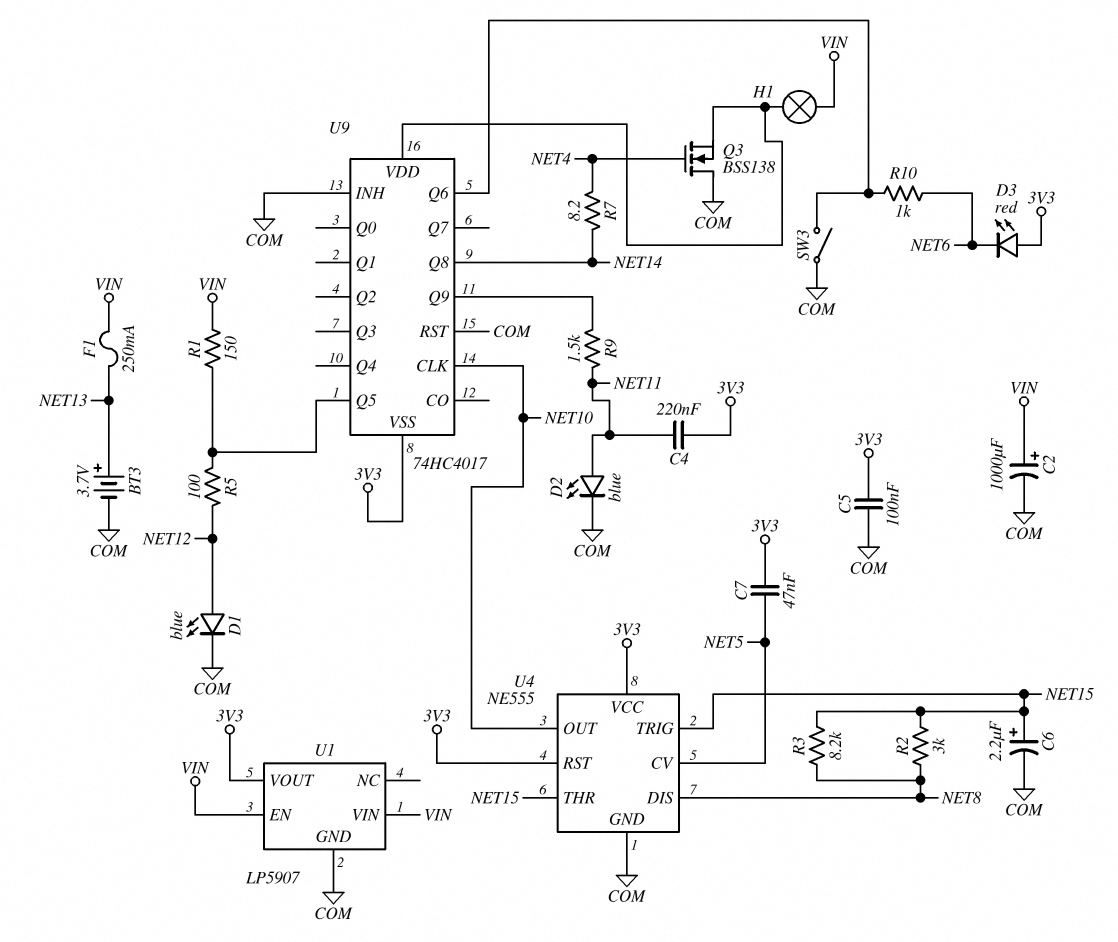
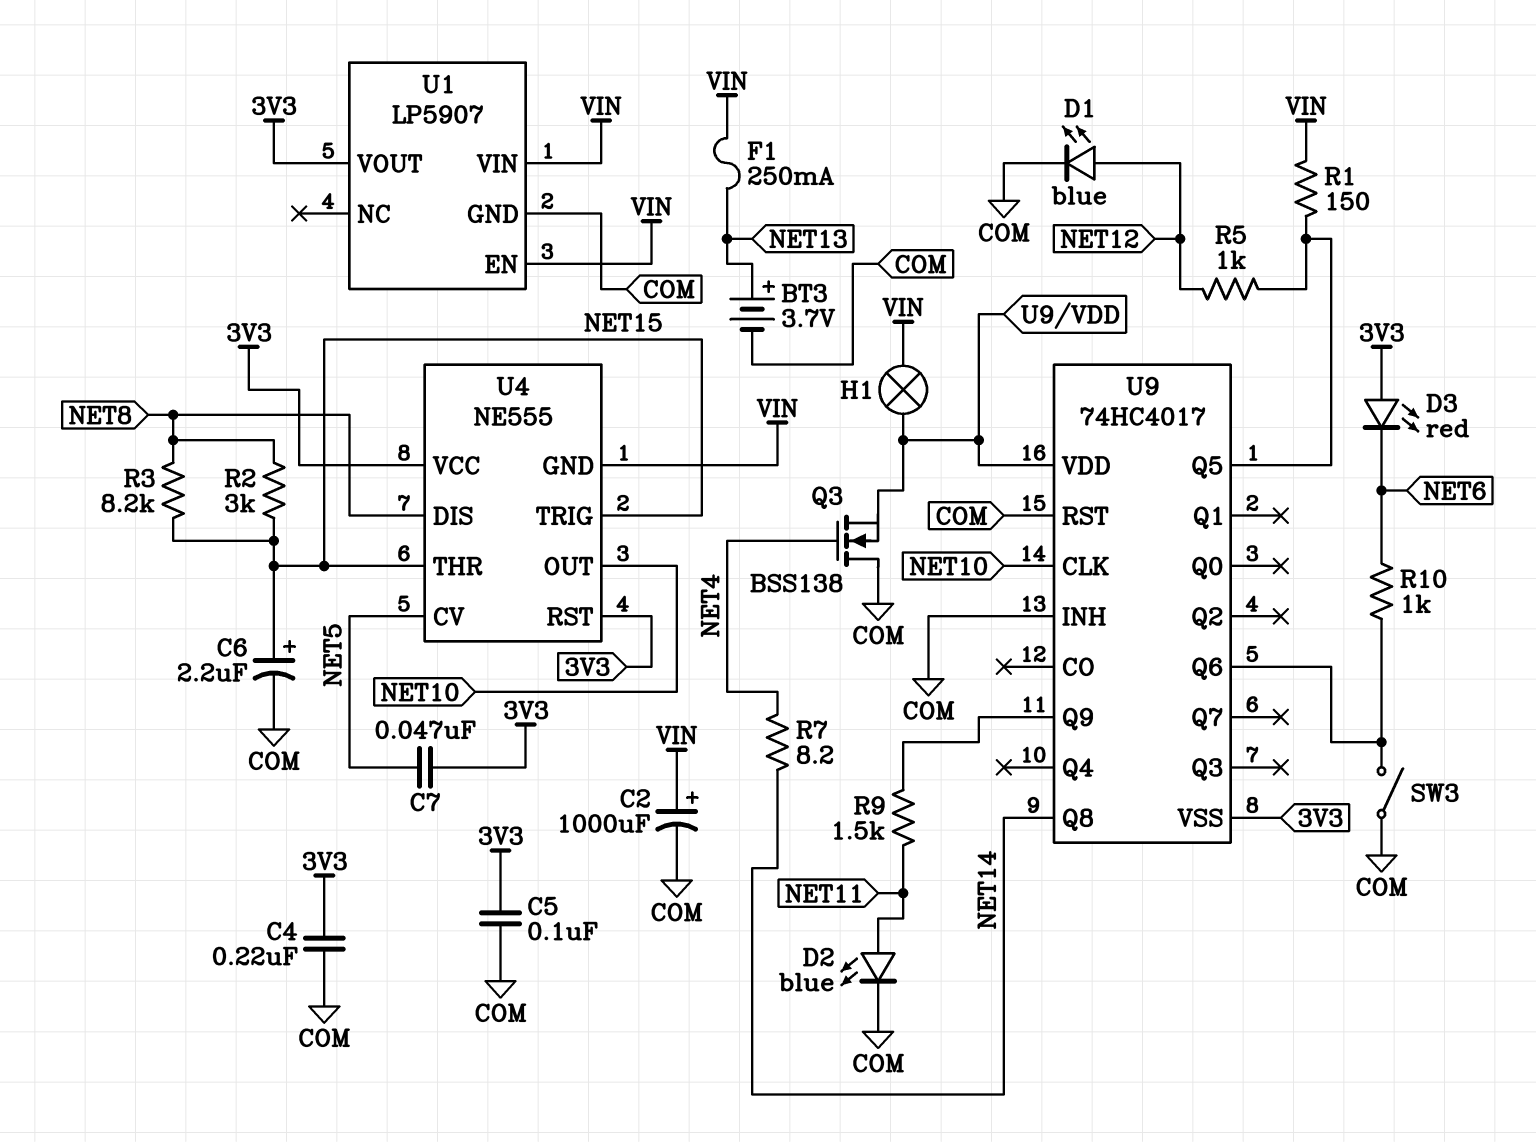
C4: 220nF (3V3, NET11) -> 220nF (3V3, COM)
R5: 100 (NET12, U9/Q5) -> 1k (NET12, U9/Q5)
U4 pin GND: COM -> VIN

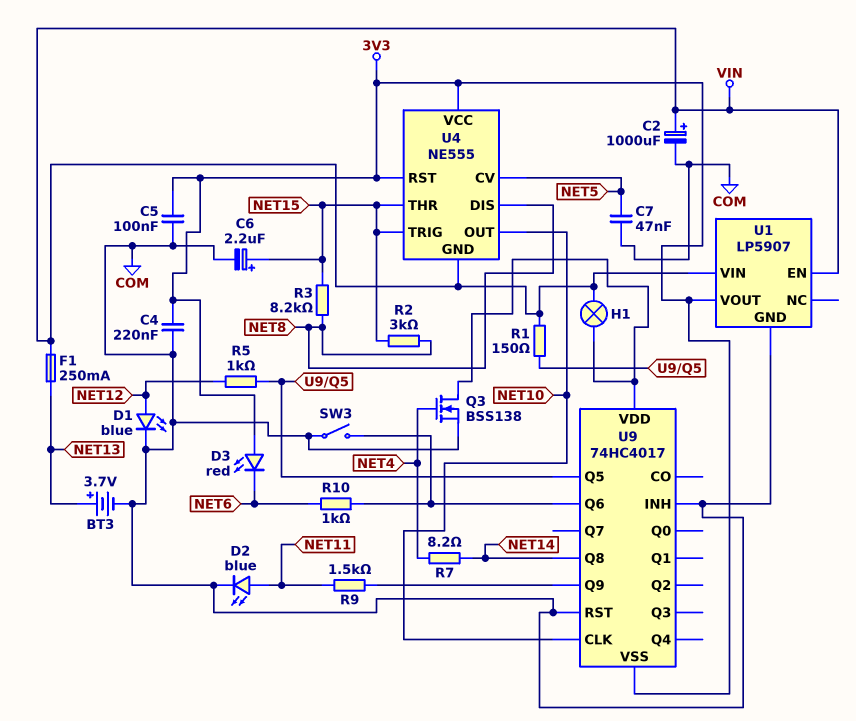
C7: 47nF (3V3, NET5) -> 47nF (COM, NET5)
Q3: NMOS BSS138 (G NET4, D COM, S U9/VDD) -> NMOS BSS138 (G NET4, D U9/VDD, S COM)

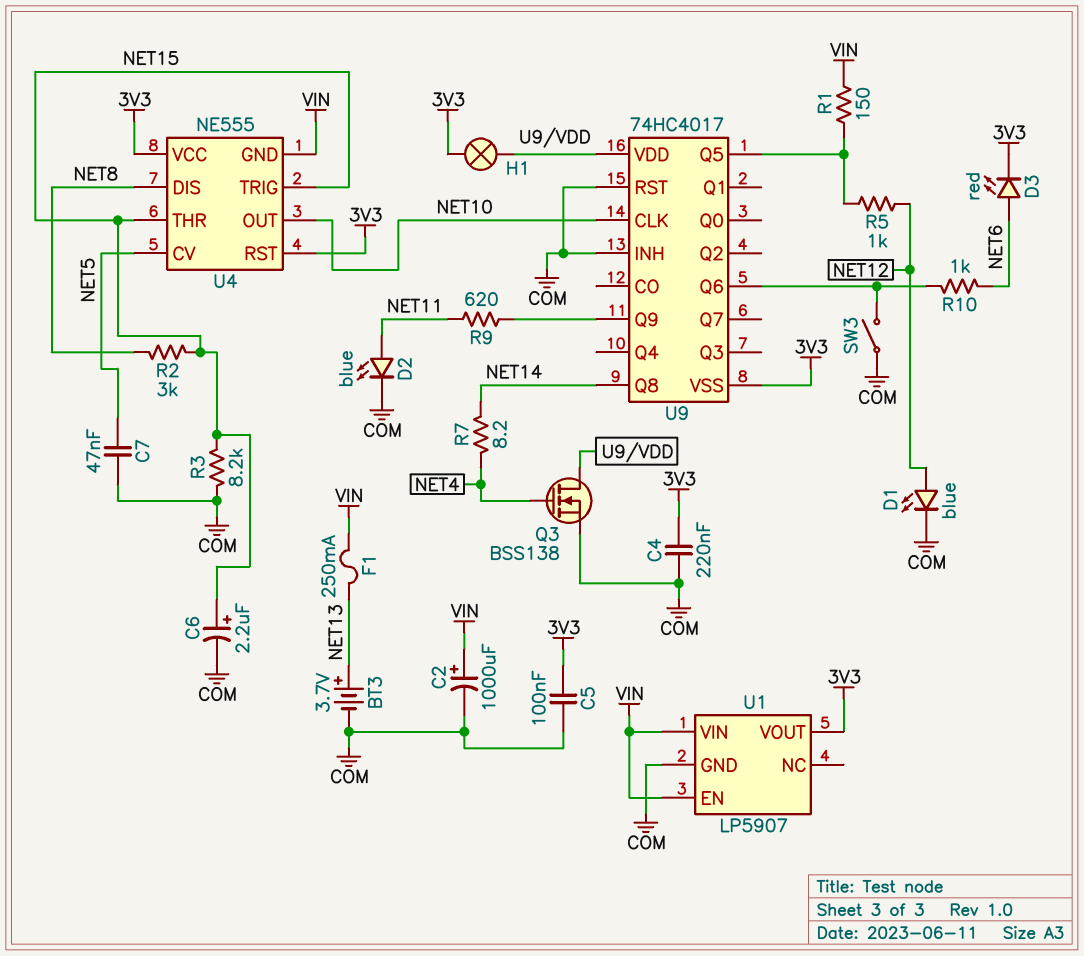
D3: LED red (A 3V3, K NET6) -> LED red (A NET6, K 3V3)
H1: lamp (U9/VDD, VIN) -> lamp (3V3, U9/VDD)
R3: 8.2k (NET8, NET15) -> 8.2k (COM, NET15)
R9: 1.5k (NET11, U9/Q9) -> 620 (NET11, U9/Q9)

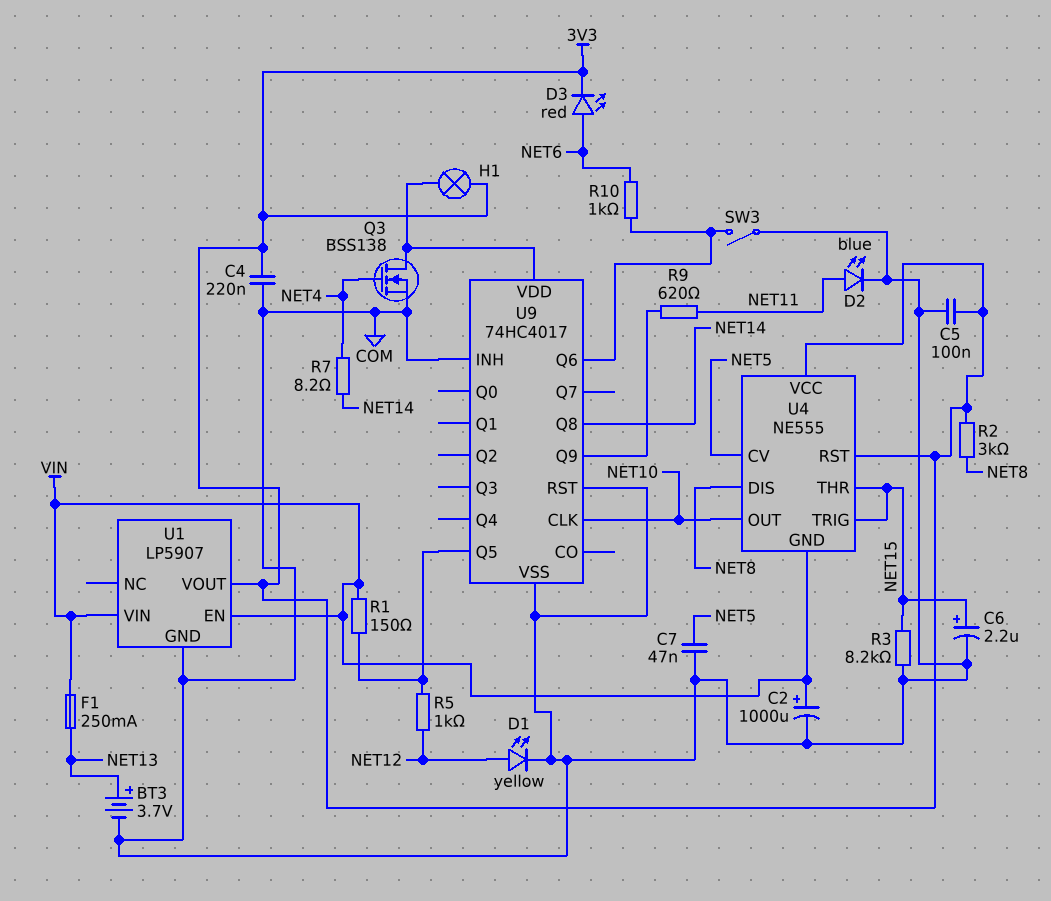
D1: LED blue (A NET12, K COM) -> LED yellow (A NET12, K COM)
R2: 3k (NET8, NET15) -> 3k (3V3, NET8)
U9 pin VSS: 3V3 -> COM

